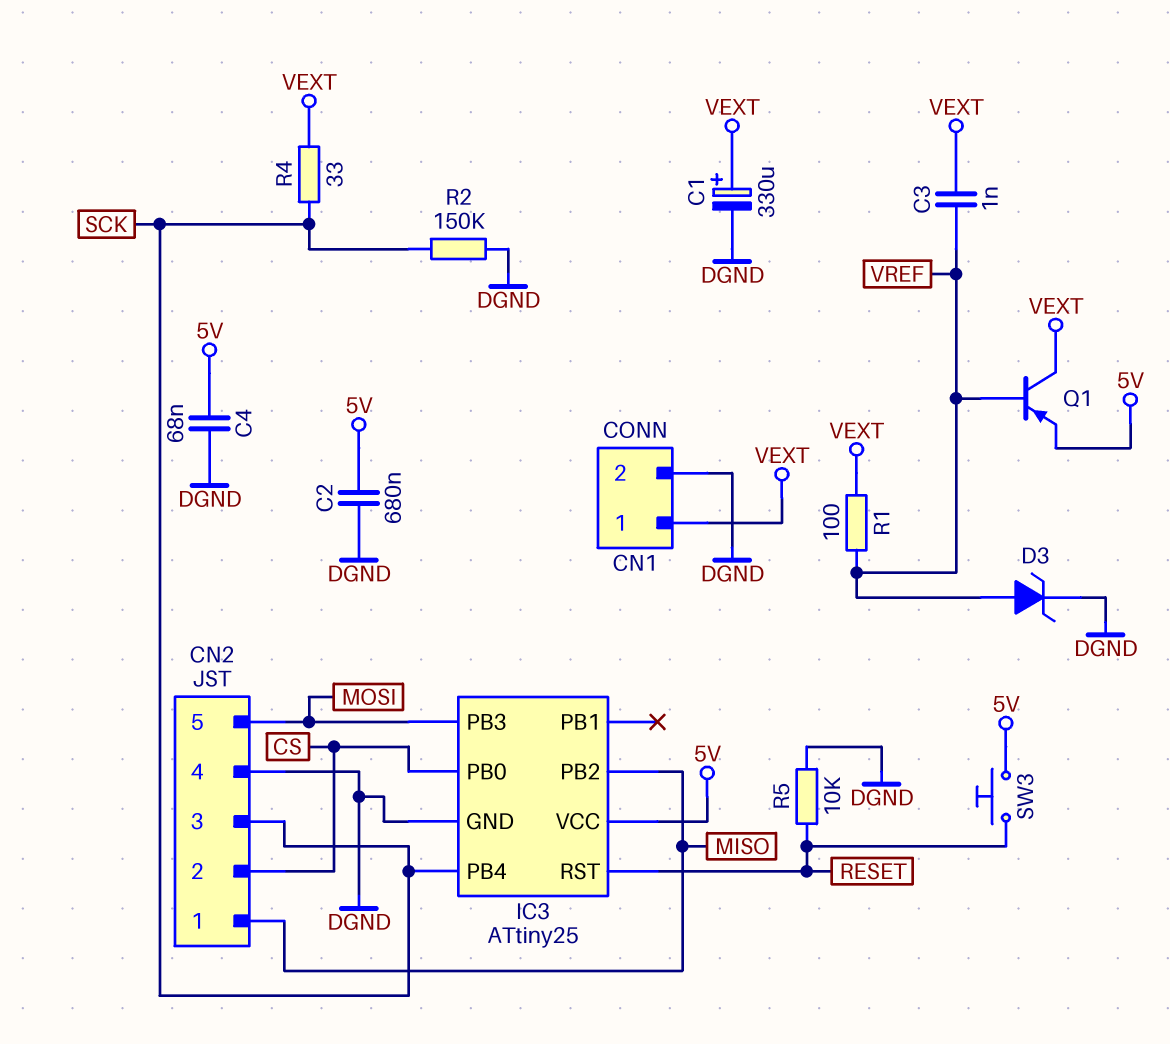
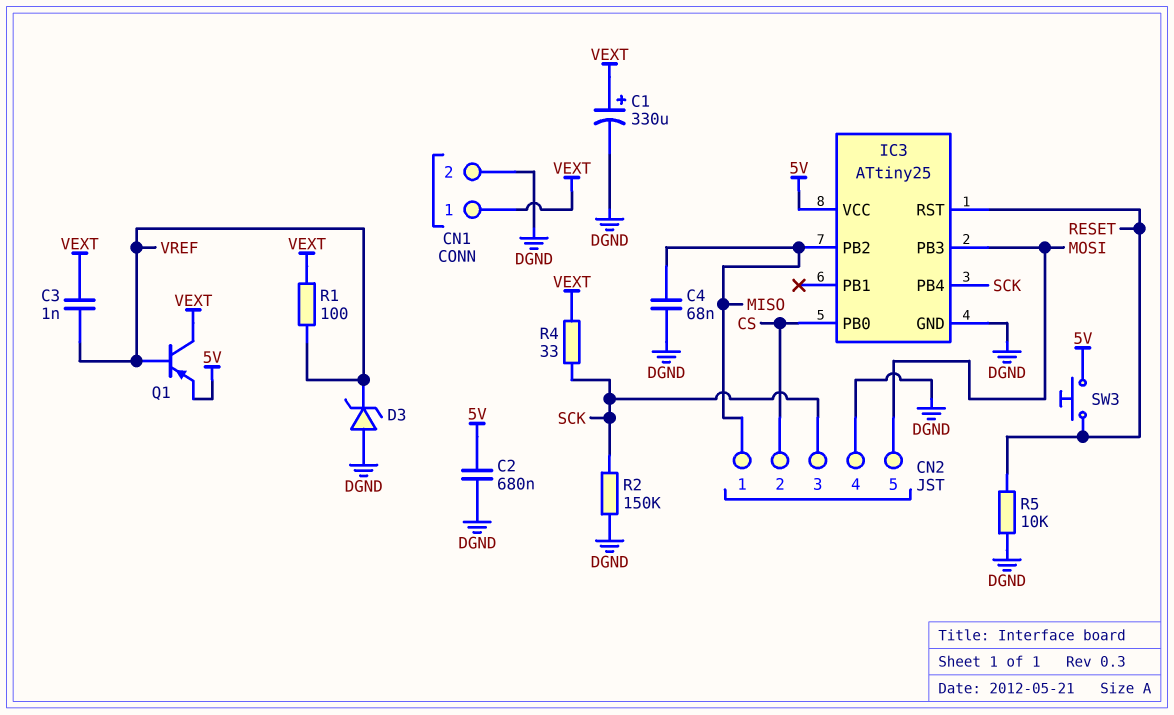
C4: 68nF (5V, DGND) -> 68nF (DGND, MISO)
D3: zener (A VREF, K DGND) -> zener (A DGND, K VREF)

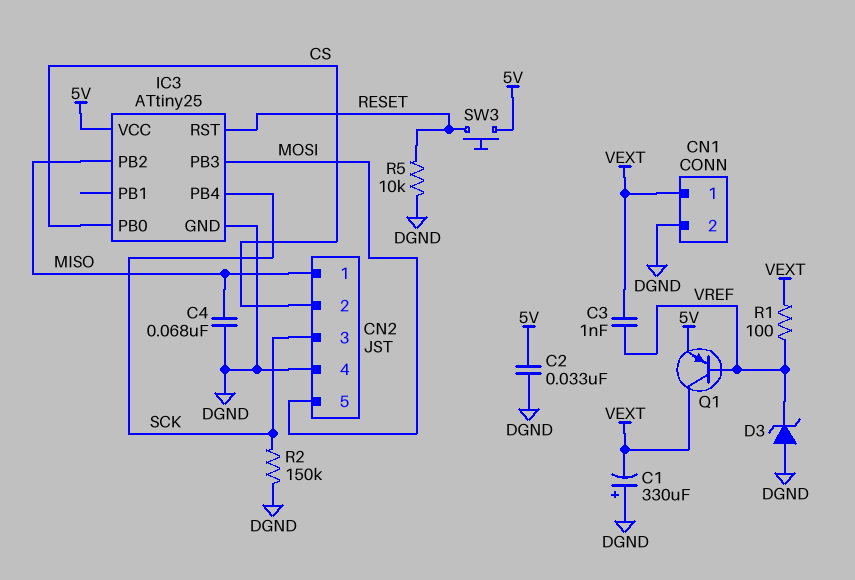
C1: 330uF (plus VEXT, minus DGND) -> 330uF (plus DGND, minus VEXT)
C2: 680nF (5V, DGND) -> 33nF (5V, DGND)
R4: 33 (SCK, VEXT) -> none

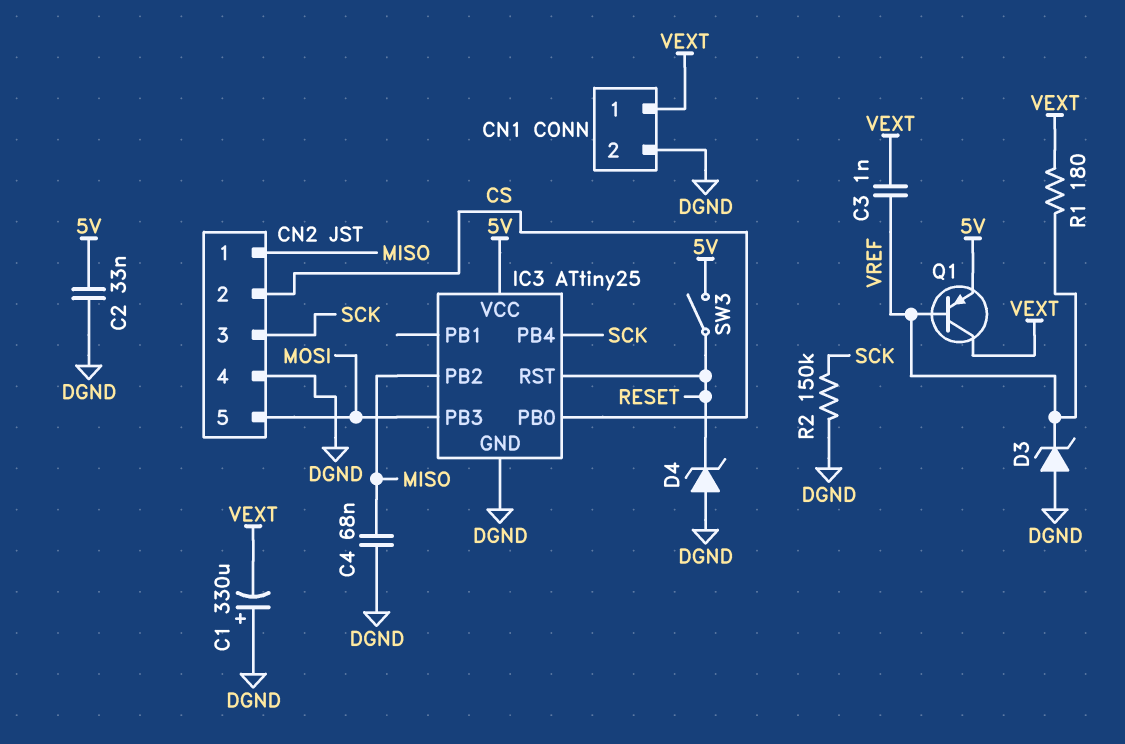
D4: none -> zener (A DGND, K RESET)
R1: 100 (VEXT, VREF) -> 180 (VEXT, VREF)
R5: 10k (DGND, RESET) -> none
SW3: button (5V, RESET) -> switch (5V, RESET)

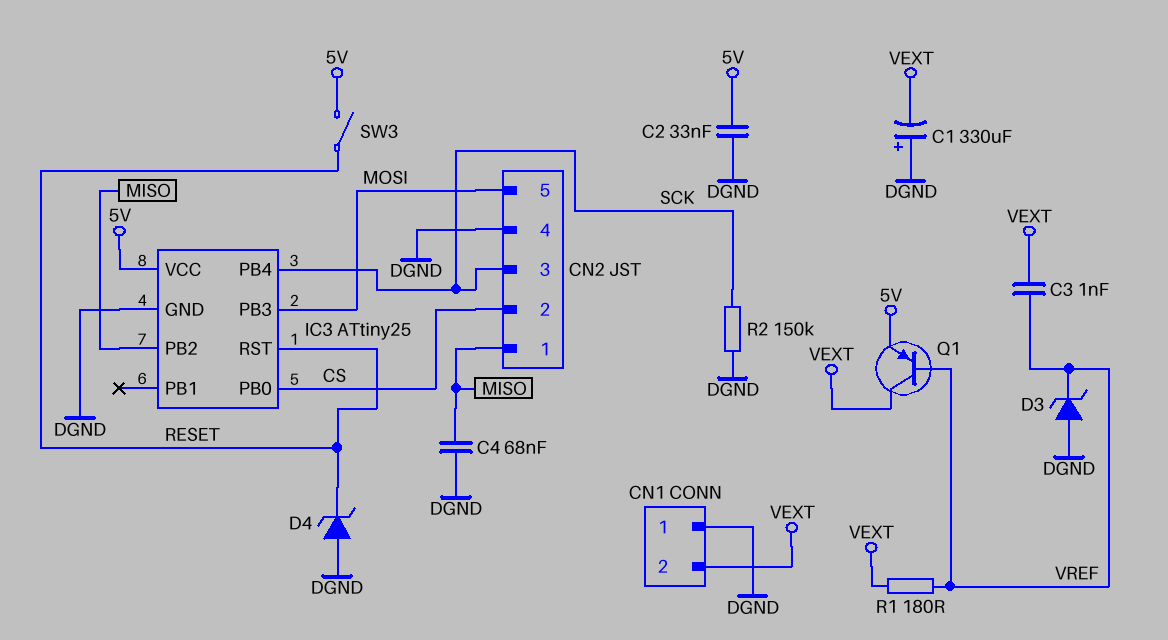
CN1 pin 1: VEXT -> DGND
CN1 pin 2: DGND -> VEXT

